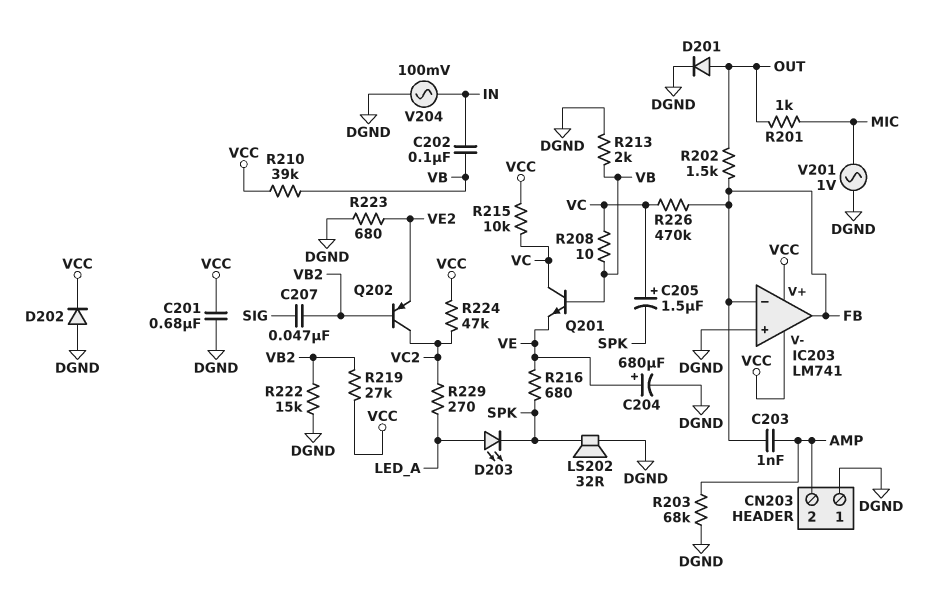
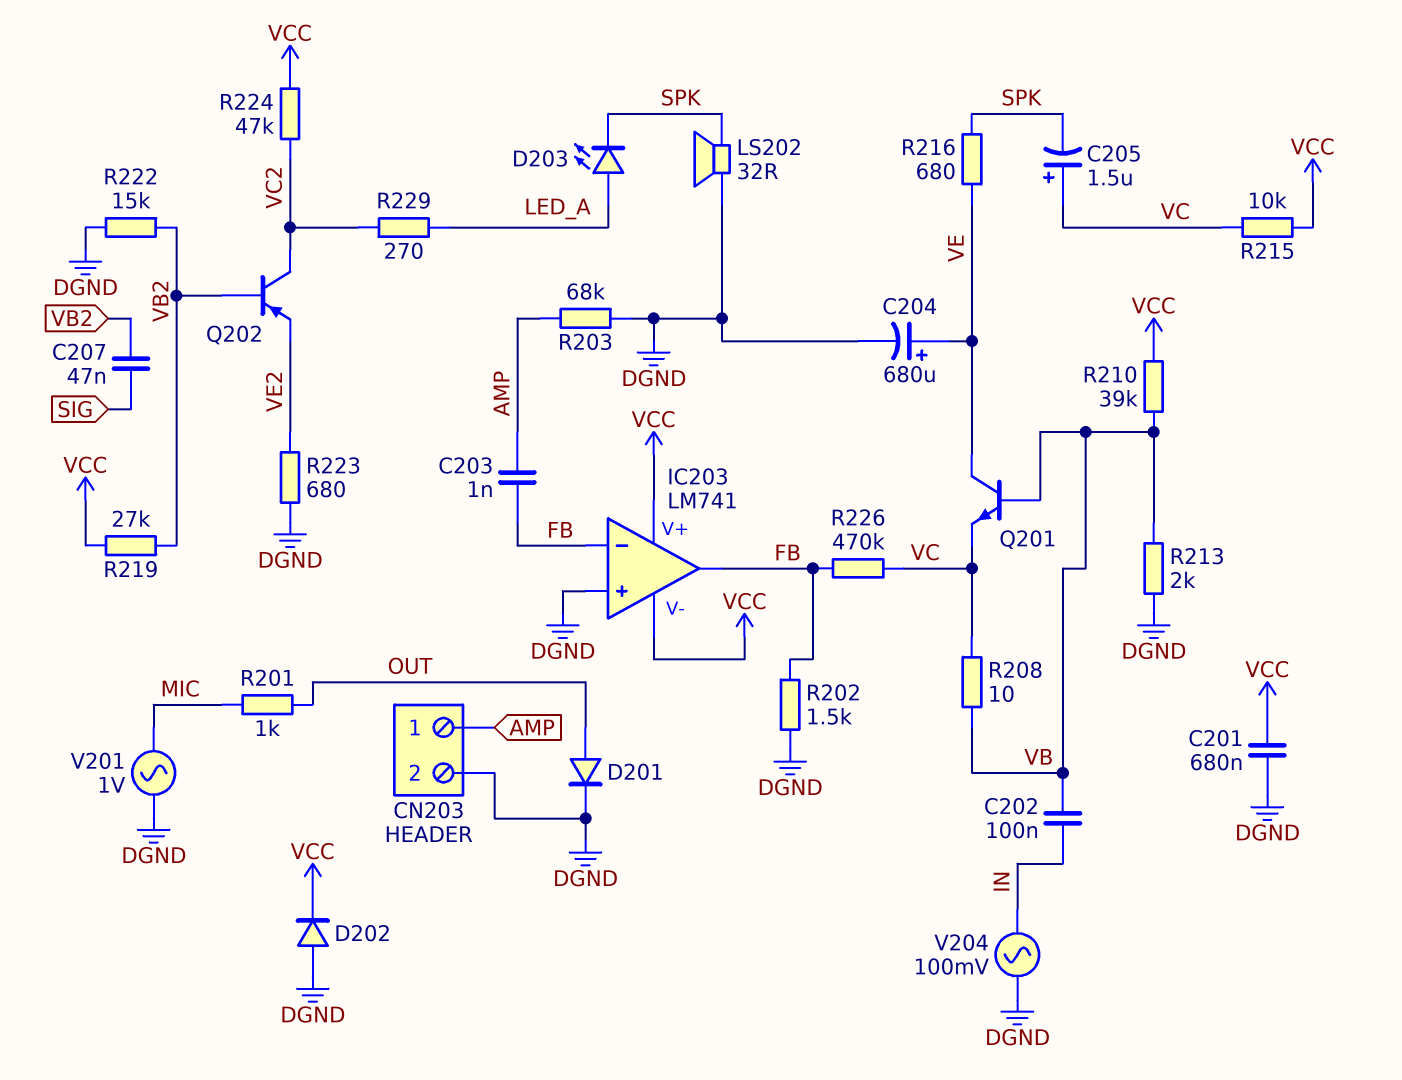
CN203 pin 1: DGND -> AMP
CN203 pin 2: AMP -> DGND
Q201: NPN (B VB, C VC, E VE) -> NPN (B VB, C VE, E VC)
R202: 1.5k (FB, OUT) -> 1.5k (DGND, FB)

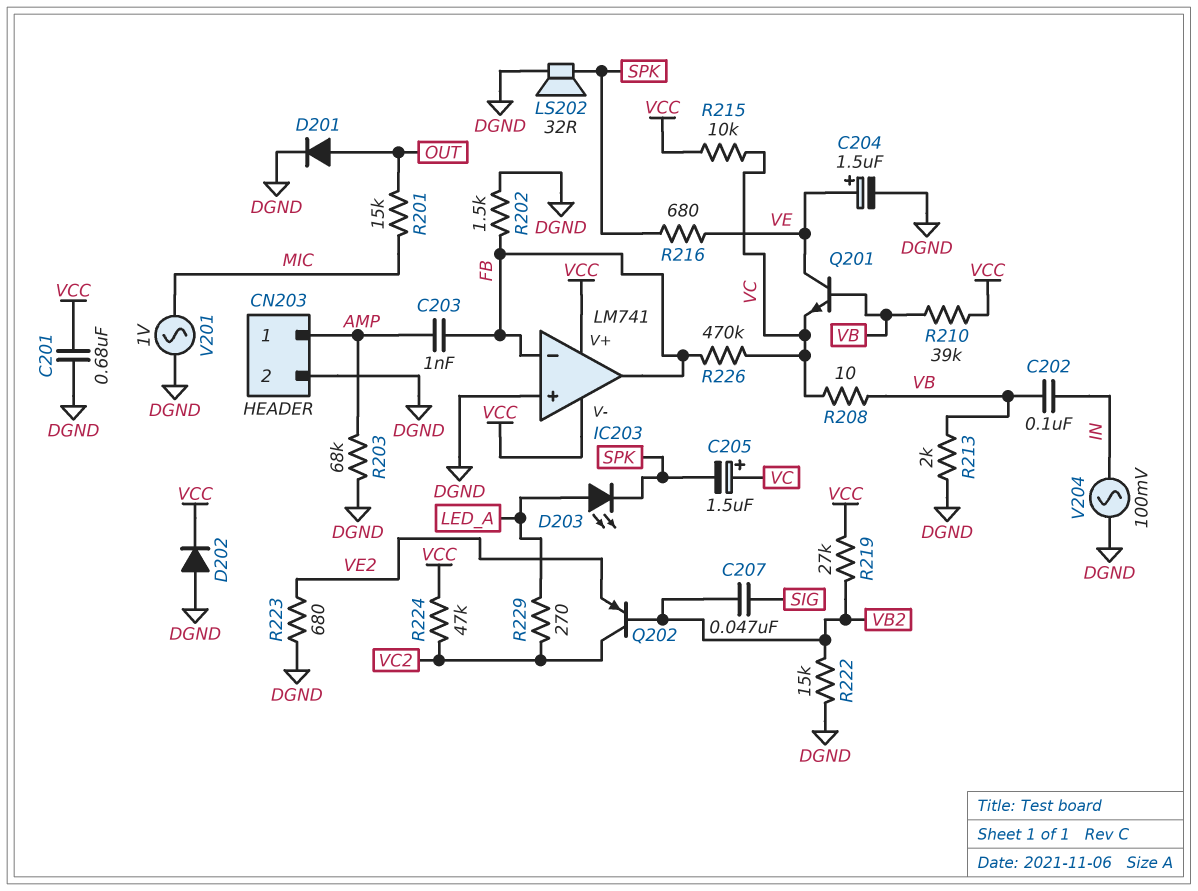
C204: 680uF (plus VE, minus DGND) -> 1.5uF (plus VE, minus DGND)
R201: 1k (MIC, OUT) -> 15k (MIC, OUT)

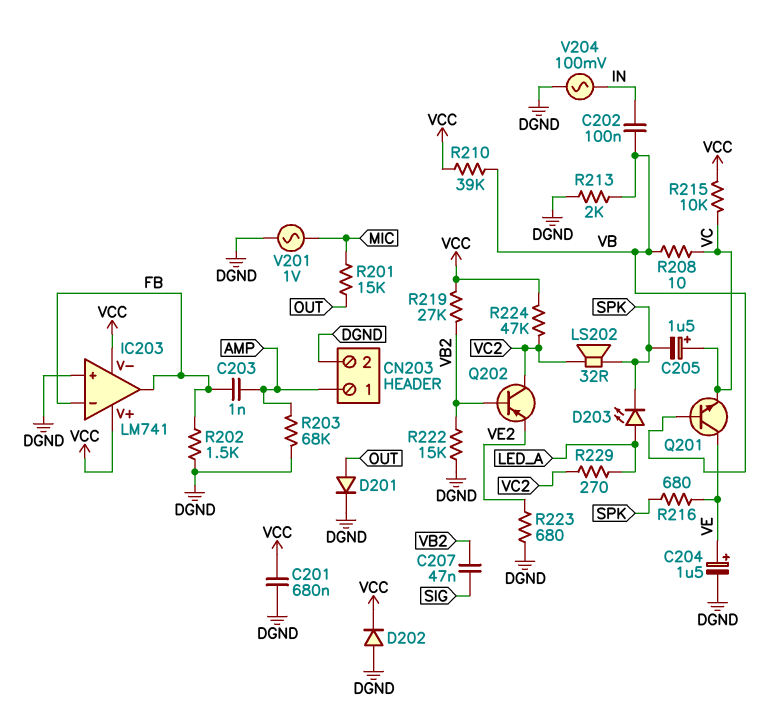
LS202: speaker 32R (DGND, SPK) -> speaker 32R (SPK, VC2)
R226: 470k (FB, VC) -> none

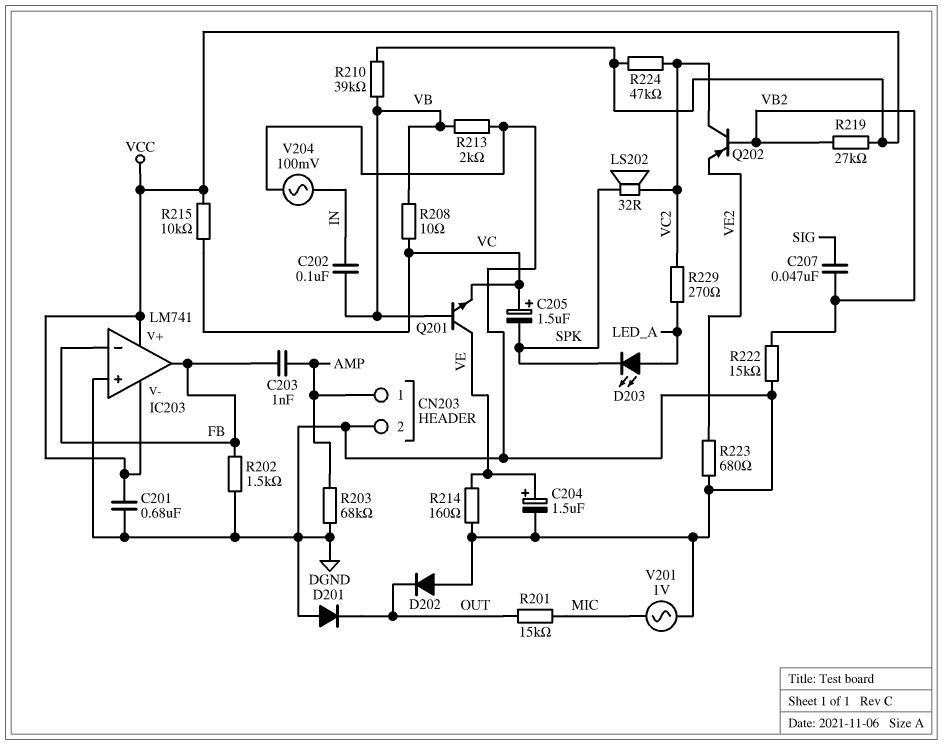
D201: diode (A OUT, K DGND) -> diode (A DGND, K OUT)
D202: diode (A DGND, K VCC) -> diode (A DGND, K OUT)
R214: none -> 160 (DGND, VE)
R216: 680 (SPK, VE) -> none

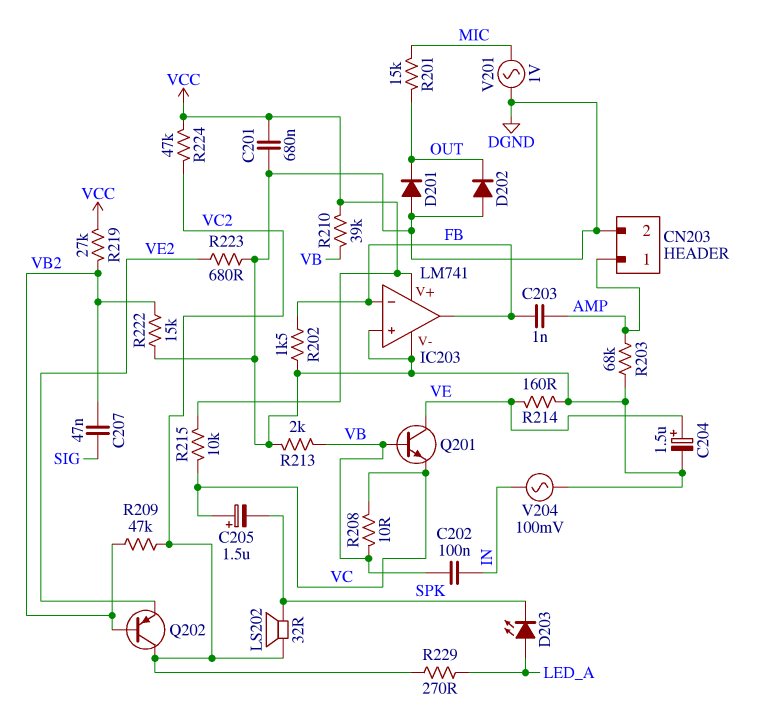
IC203 pin V-: VCC -> DGND
R209: none -> 47k (VB2, VC2)

